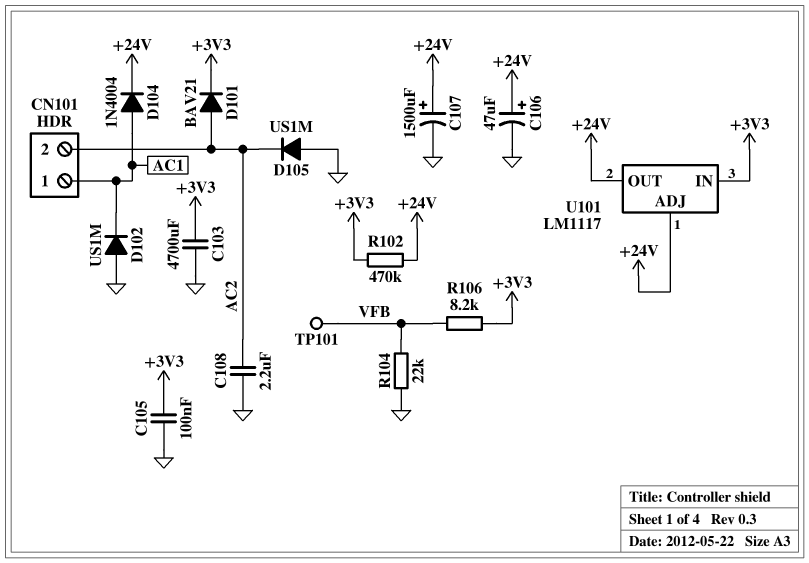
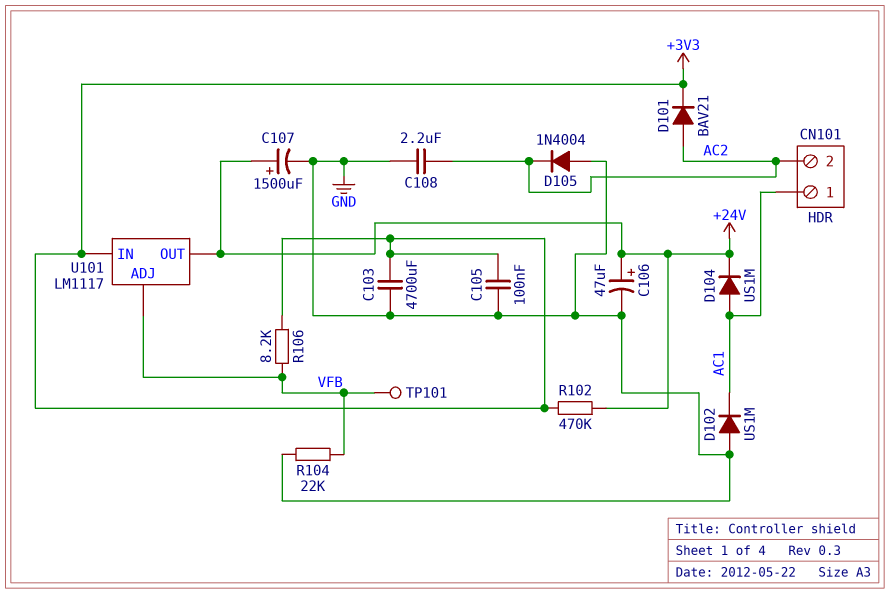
D104: diode 1N4004 (A AC1, K +24V) -> diode US1M (A AC1, K +24V)
D105: diode US1M (A GND, K AC2) -> diode 1N4004 (A GND, K AC2)
U101 pin ADJ: +24V -> VFB

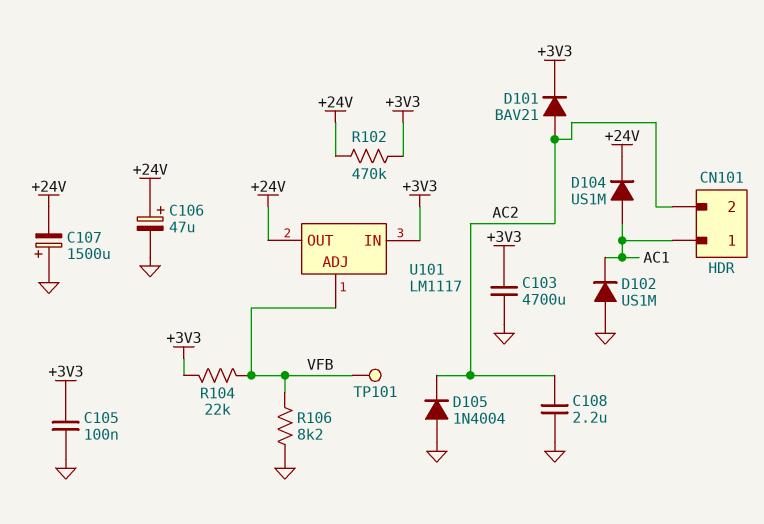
C107: 1500uF (plus +24V, minus GND) -> 1500uF (plus GND, minus +24V)
R104: 22k (GND, VFB) -> 22k (+3V3, VFB)
R106: 8.2k (+3V3, VFB) -> 8.2k (GND, VFB)

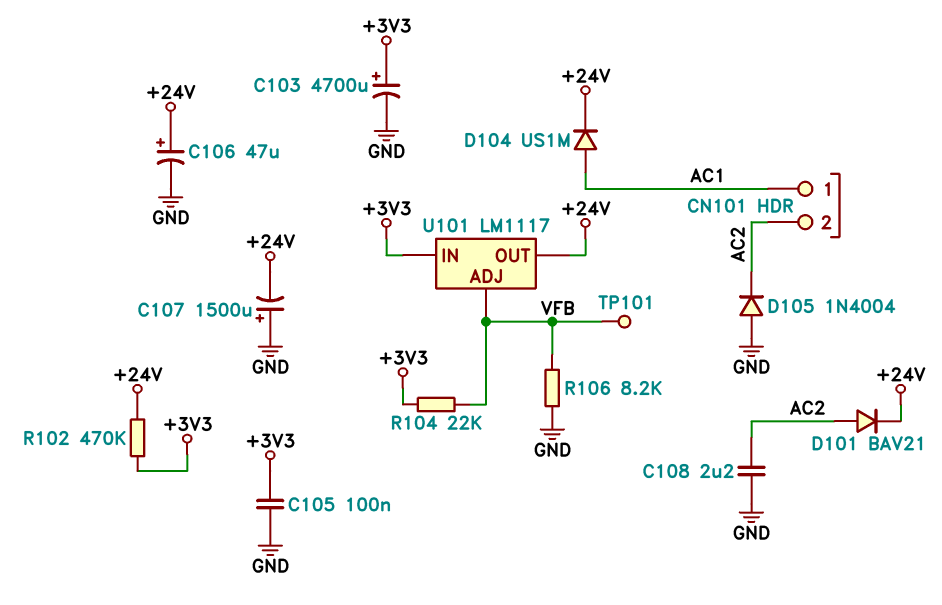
C103: 4700uF (+3V3, GND) -> 4700uF (plus +3V3, minus GND)
D101: diode BAV21 (A AC2, K +3V3) -> diode BAV21 (A AC2, K +24V)
D102: diode US1M (A GND, K AC1) -> none

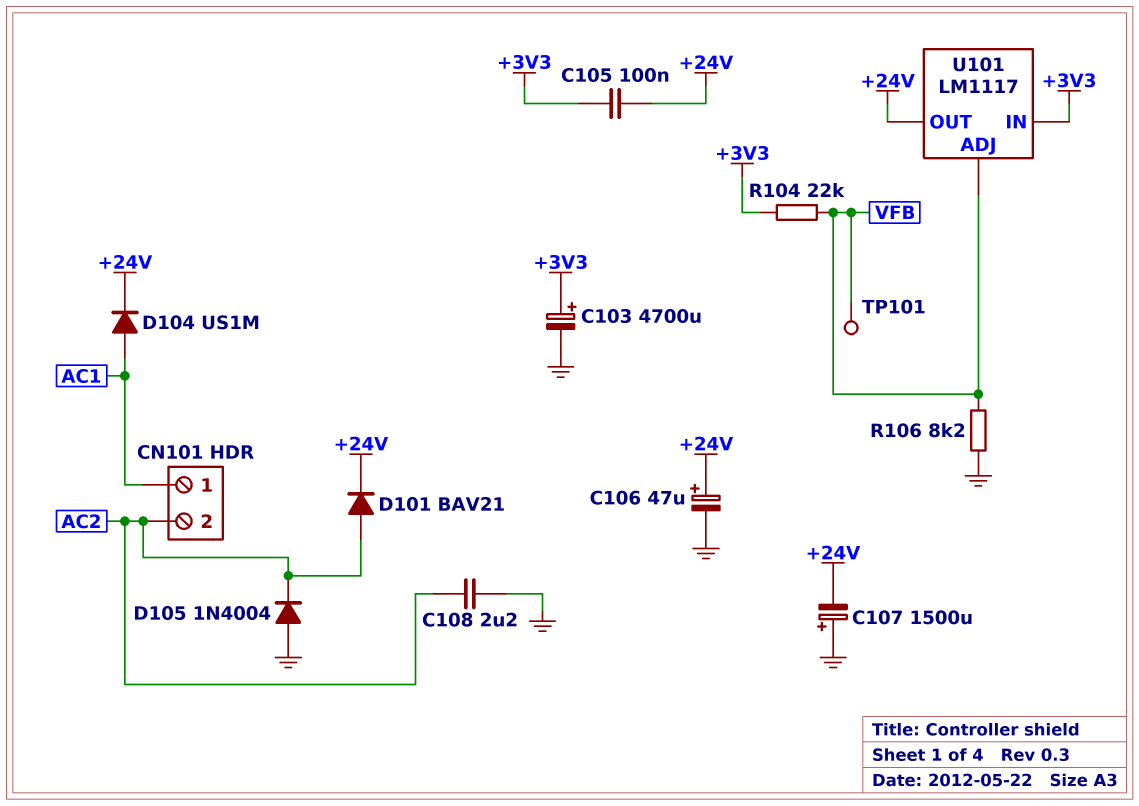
C105: 100nF (+3V3, GND) -> 100nF (+3V3, +24V)
R102: 470k (+3V3, +24V) -> none

